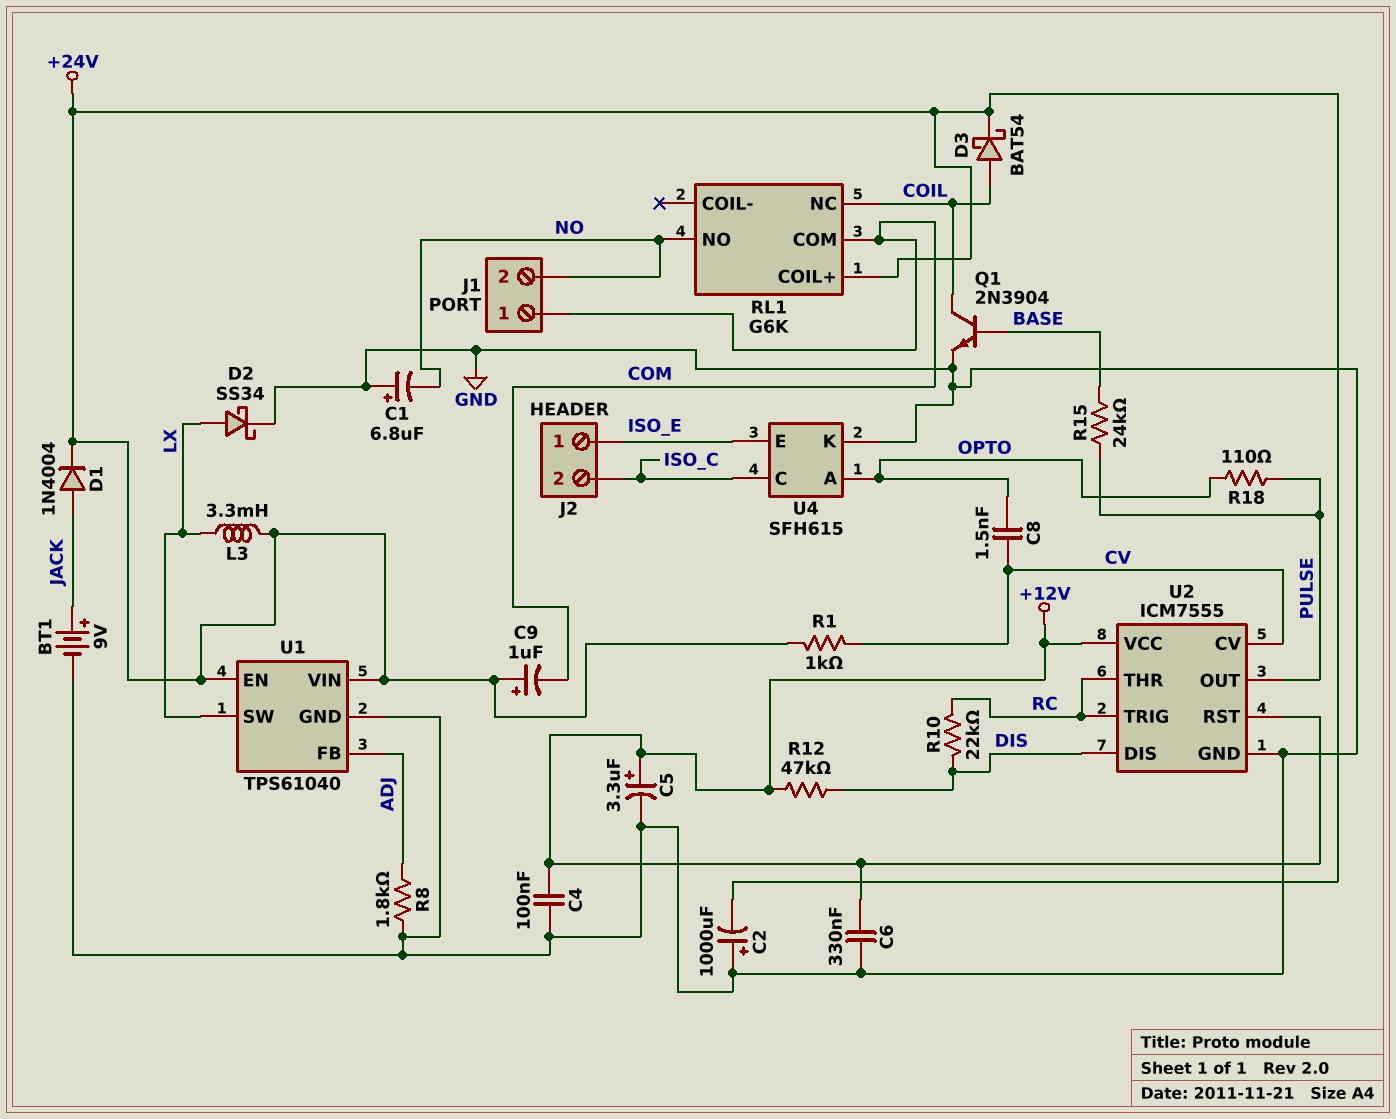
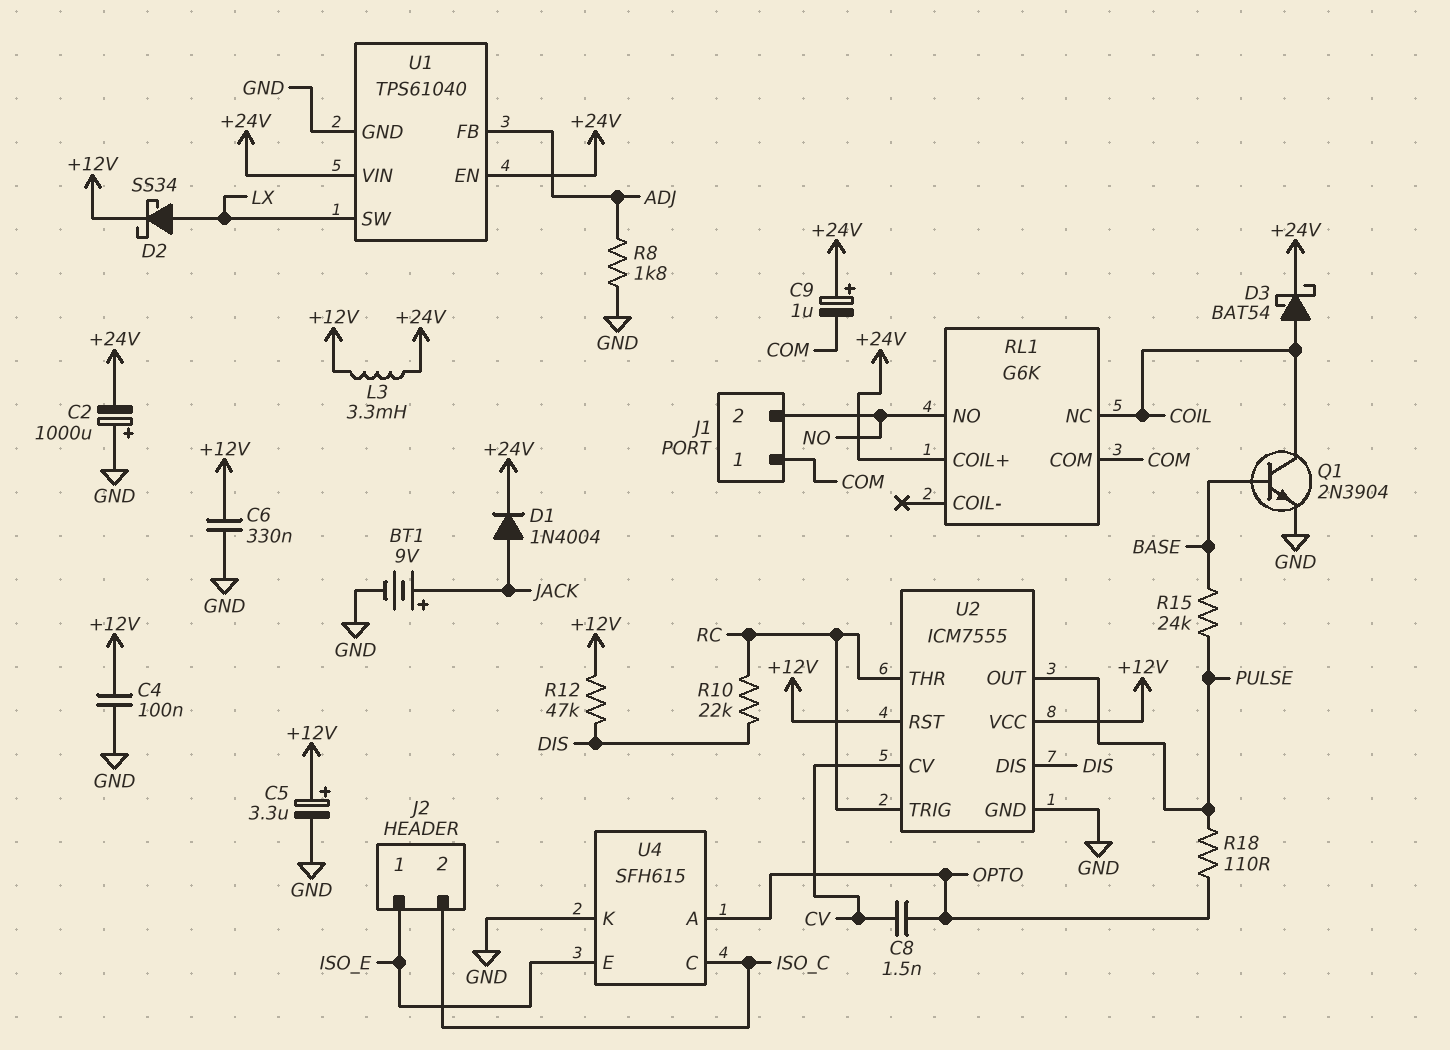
C1: 6.8uF (plus GND, minus NO) -> none
D2: schottky SS34 (A LX, K GND) -> schottky SS34 (A LX, K +12V)
L3: 3.3mH (+24V, LX) -> 3.3mH (+12V, +24V)
R1: 1k (+24V, CV) -> none

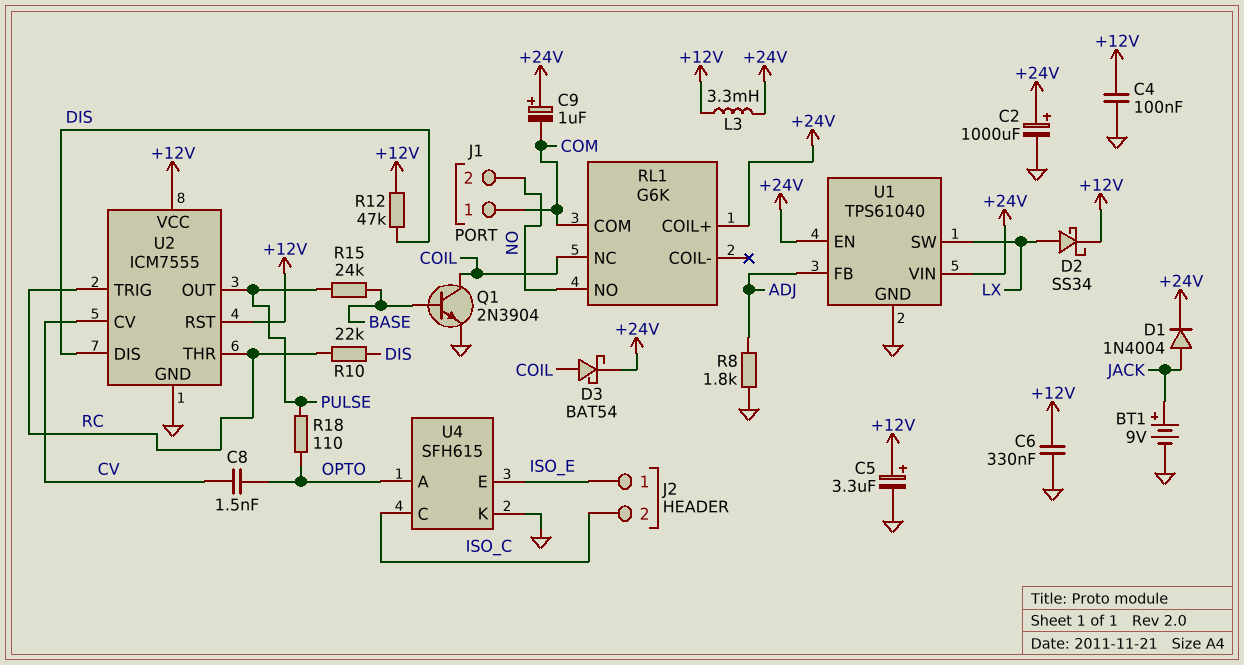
C2: 1000uF (plus GND, minus +24V) -> 1000uF (plus +24V, minus GND)

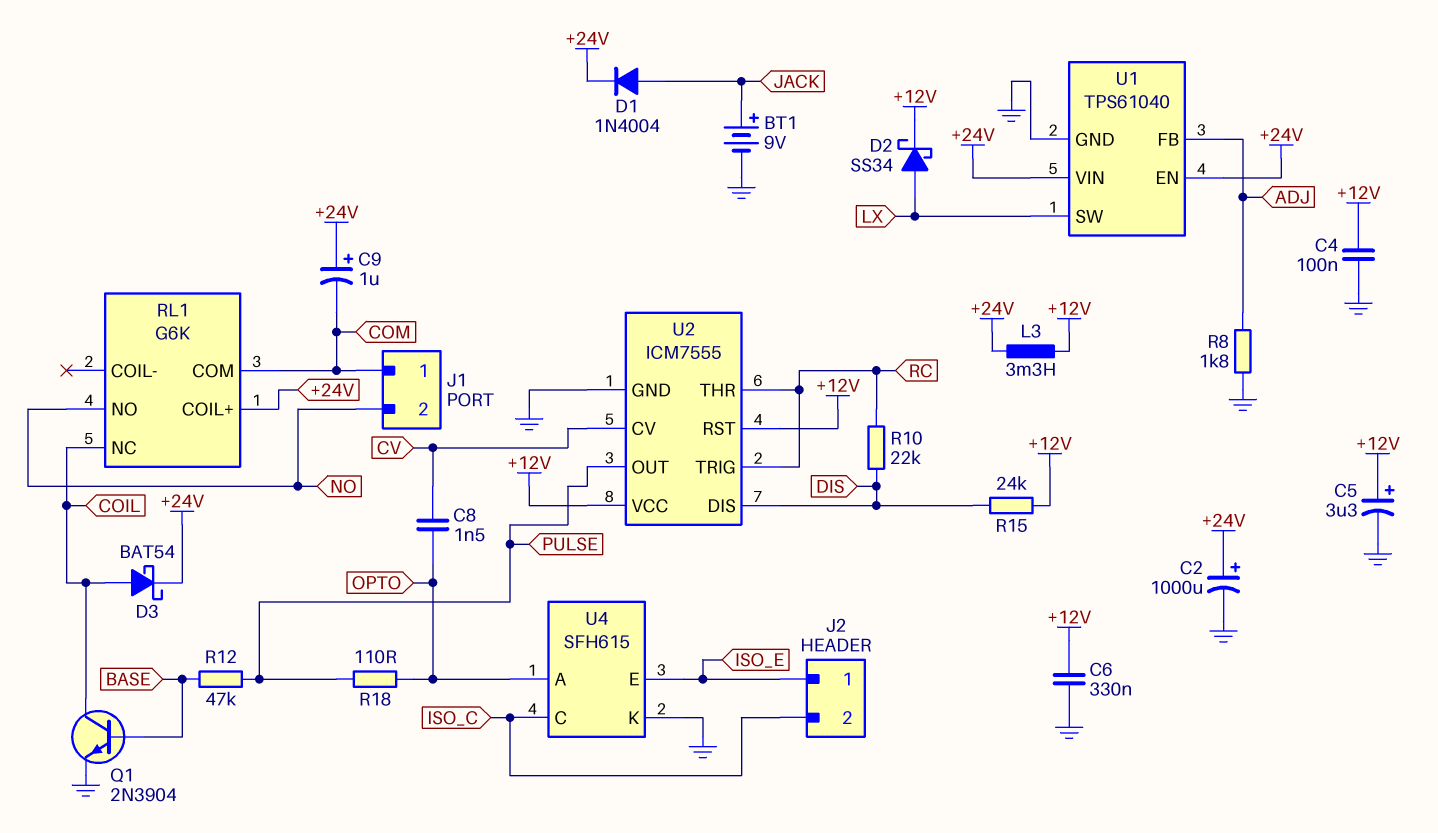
R12: 47k (+12V, DIS) -> 47k (BASE, PULSE)
R15: 24k (BASE, PULSE) -> 24k (+12V, DIS)

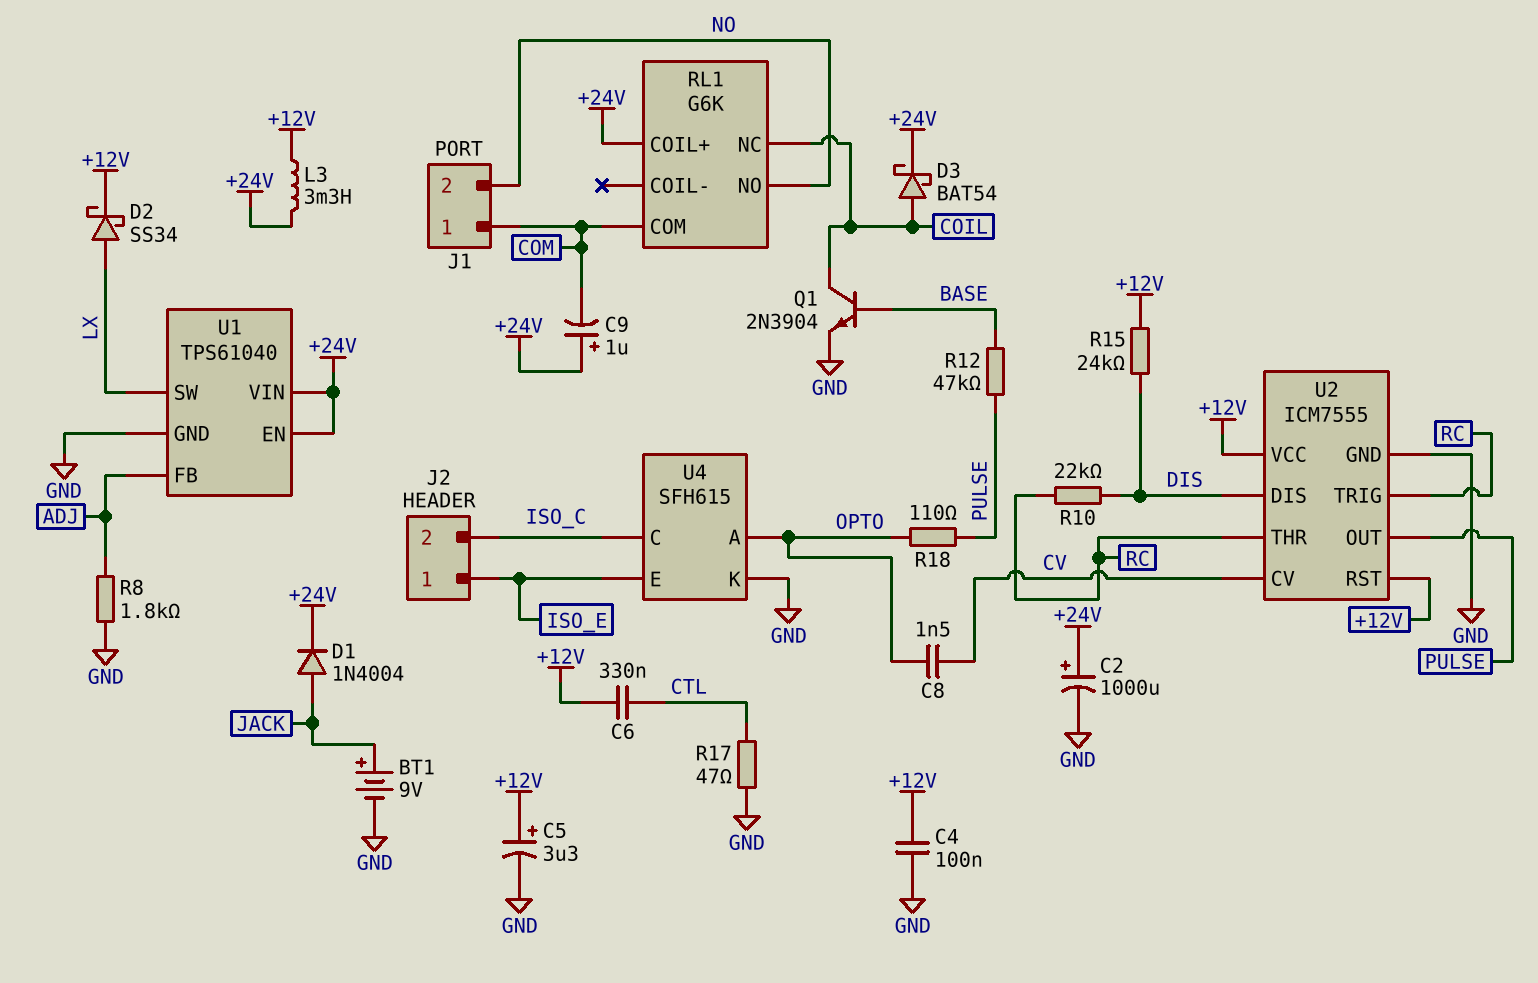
C6: 330nF (+12V, GND) -> 330nF (+12V, CTL)
R17: none -> 47 (CTL, GND)

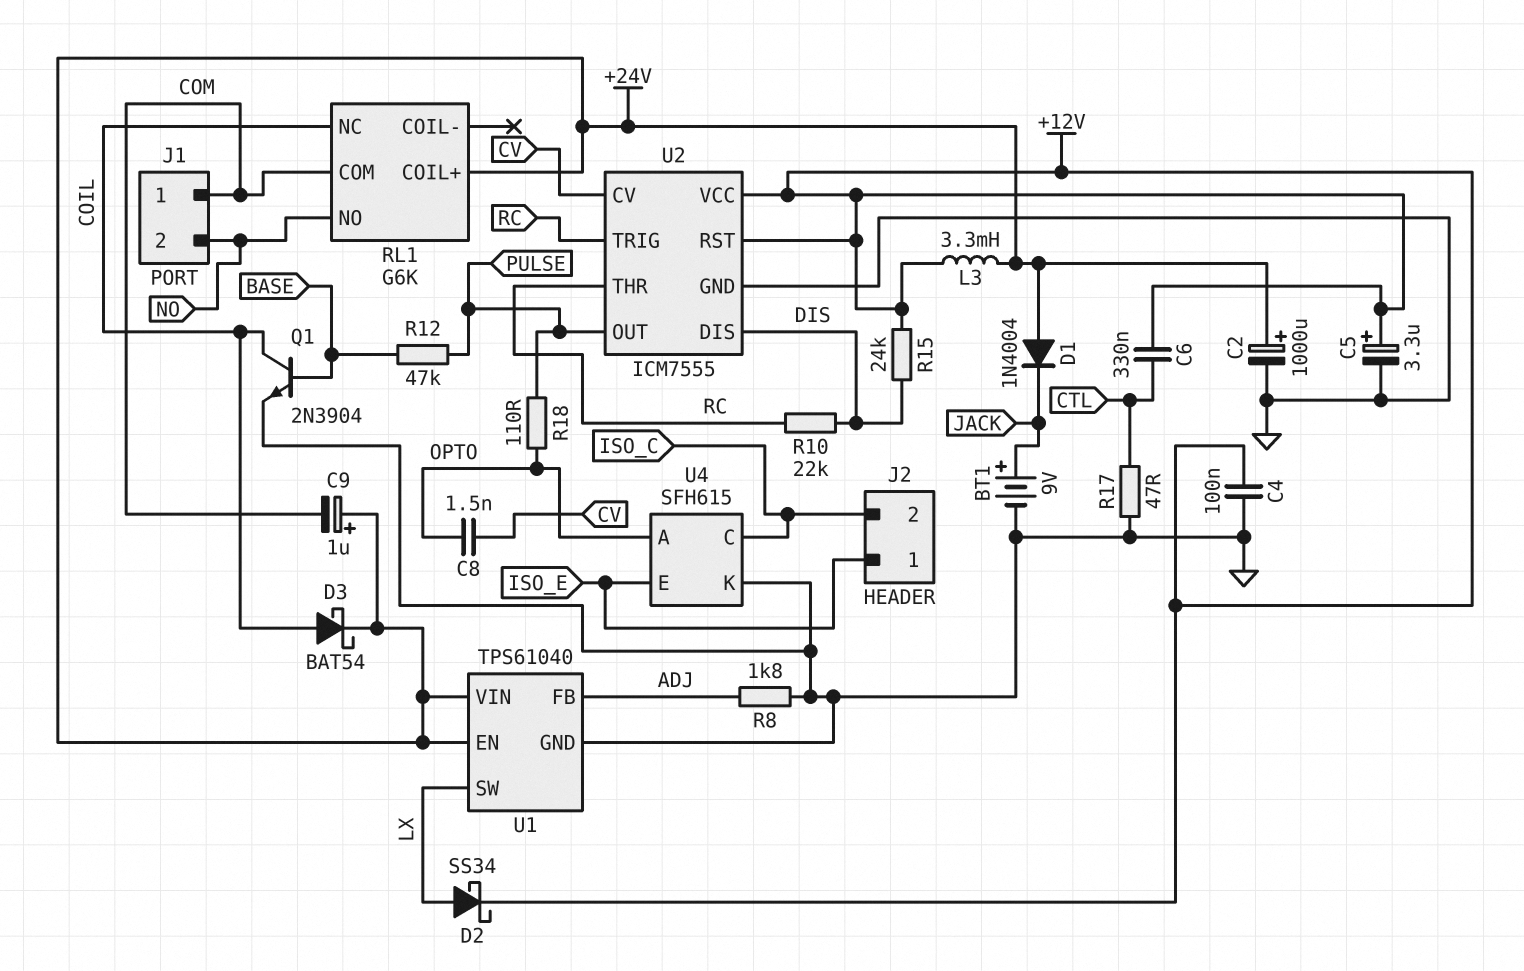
D1: diode 1N4004 (A JACK, K +24V) -> diode 1N4004 (A +24V, K JACK)

